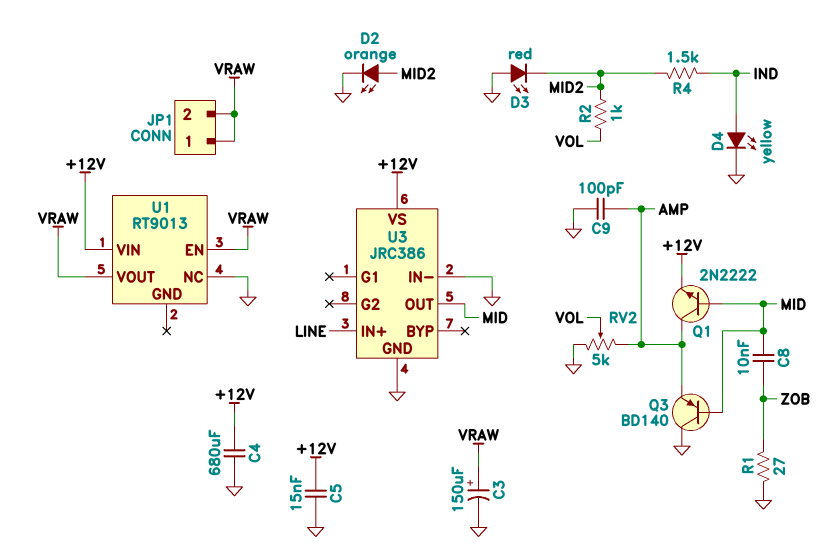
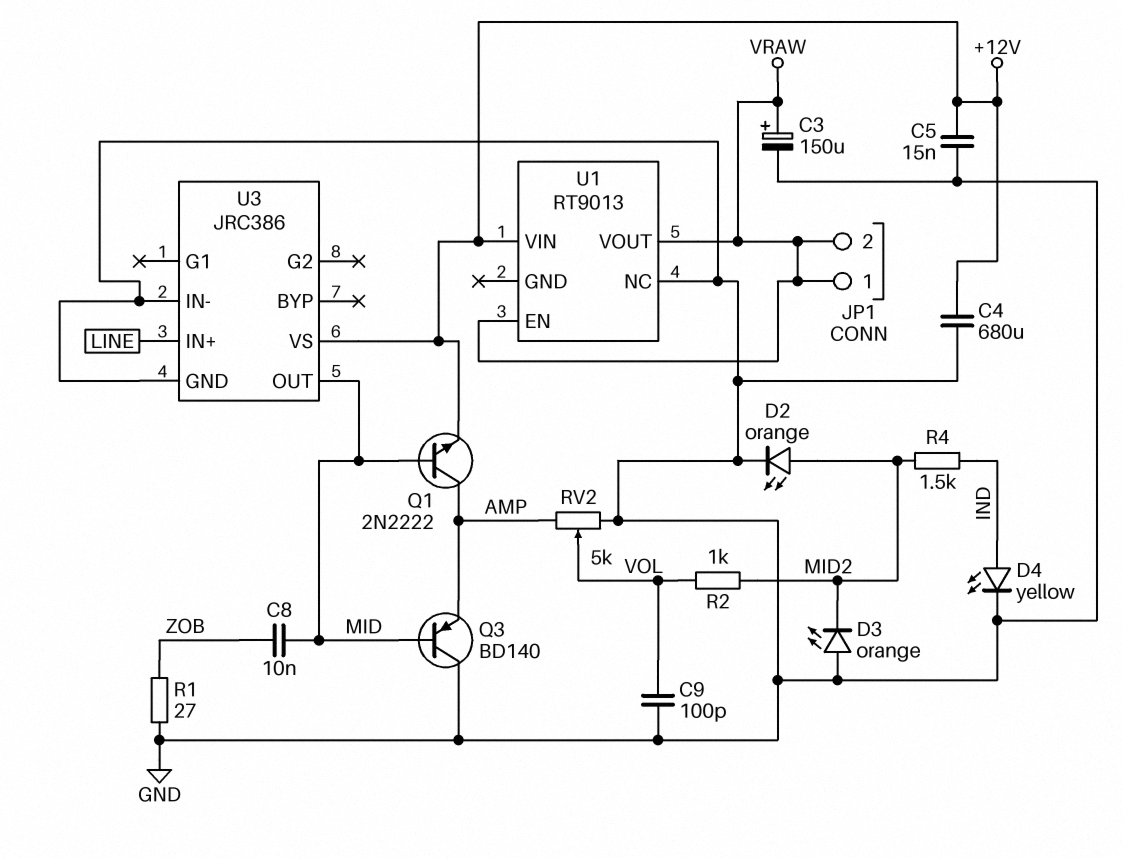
C9: 100pF (AMP, GND) -> 100pF (GND, VOL)
D3: LED red (A GND, K MID2) -> LED orange (A GND, K MID2)

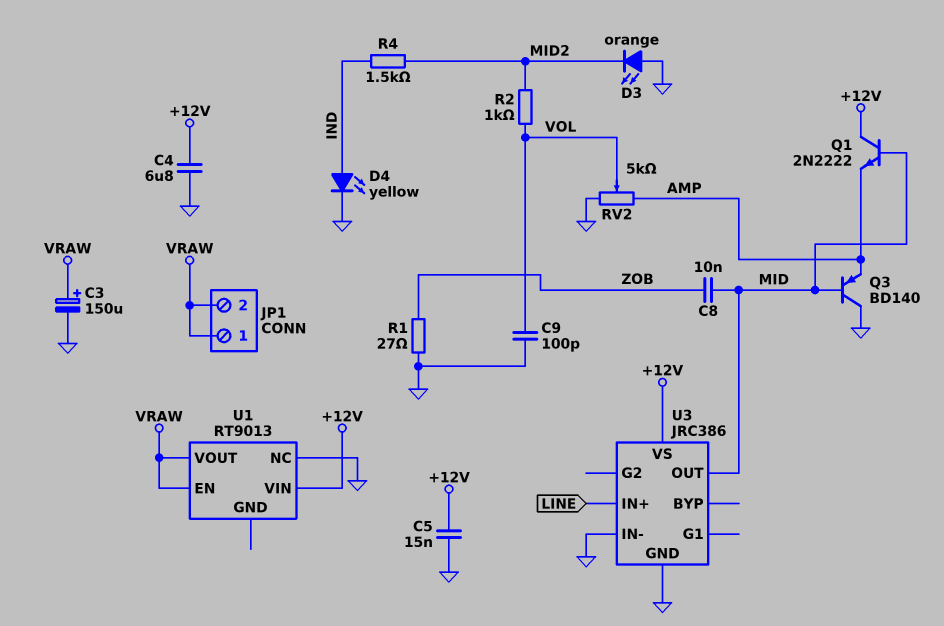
C4: 680uF (+12V, GND) -> 6.8uF (+12V, GND)
D2: LED orange (A MID2, K GND) -> none
Q1: NPN 2N2222 (B MID, C AMP, E +12V) -> NPN 2N2222 (B MID, C +12V, E AMP)

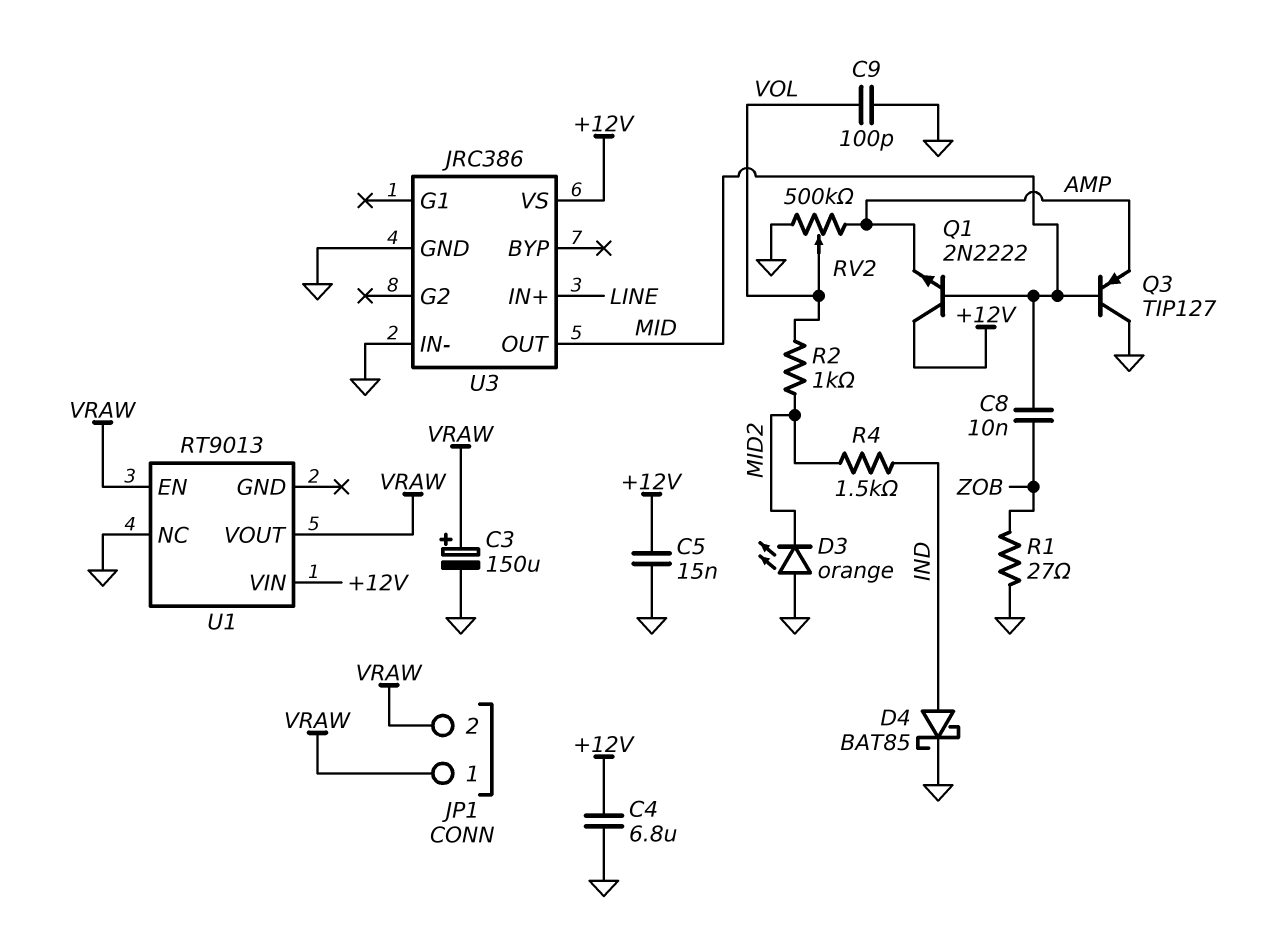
D4: LED yellow (A IND, K GND) -> schottky BAT85 (A IND, K GND)
Q3: PNP BD140 (B MID, C GND, E AMP) -> PNP TIP127 (B MID, C GND, E AMP)
RV2: 5k (AMP, GND, wiper VOL) -> 500k (AMP, GND, wiper VOL)

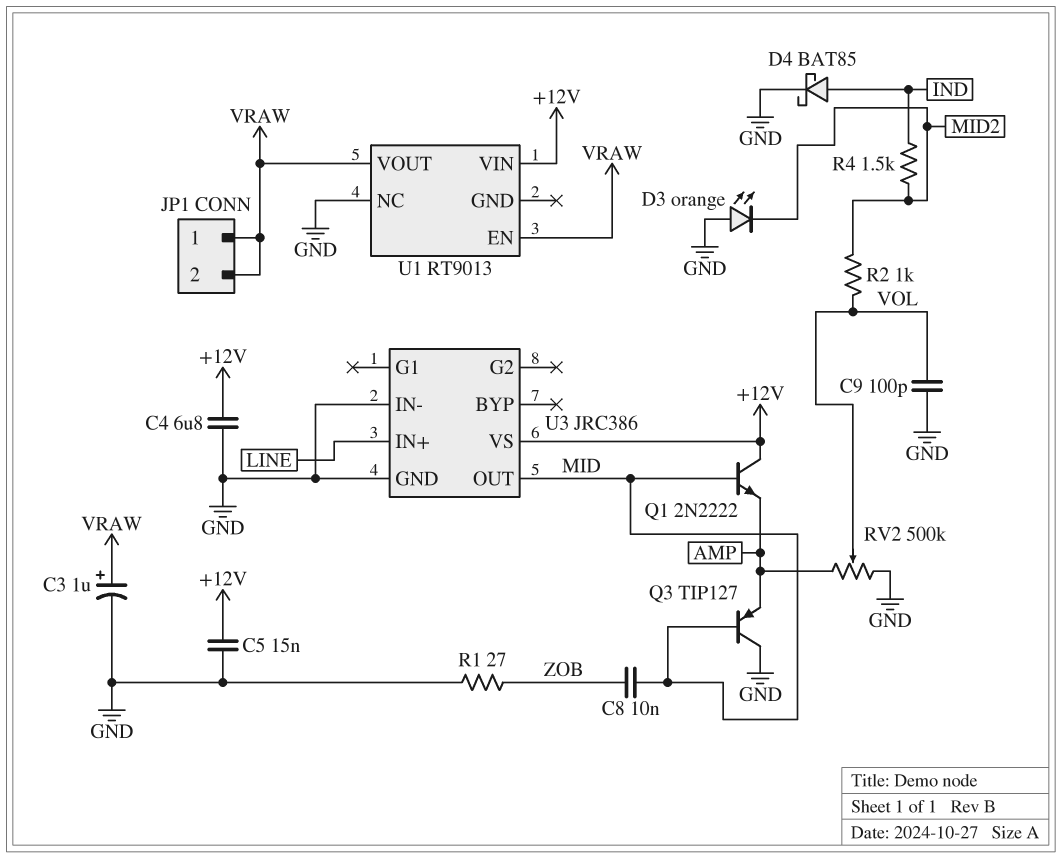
C3: 150uF (plus VRAW, minus GND) -> 1uF (plus VRAW, minus GND)

